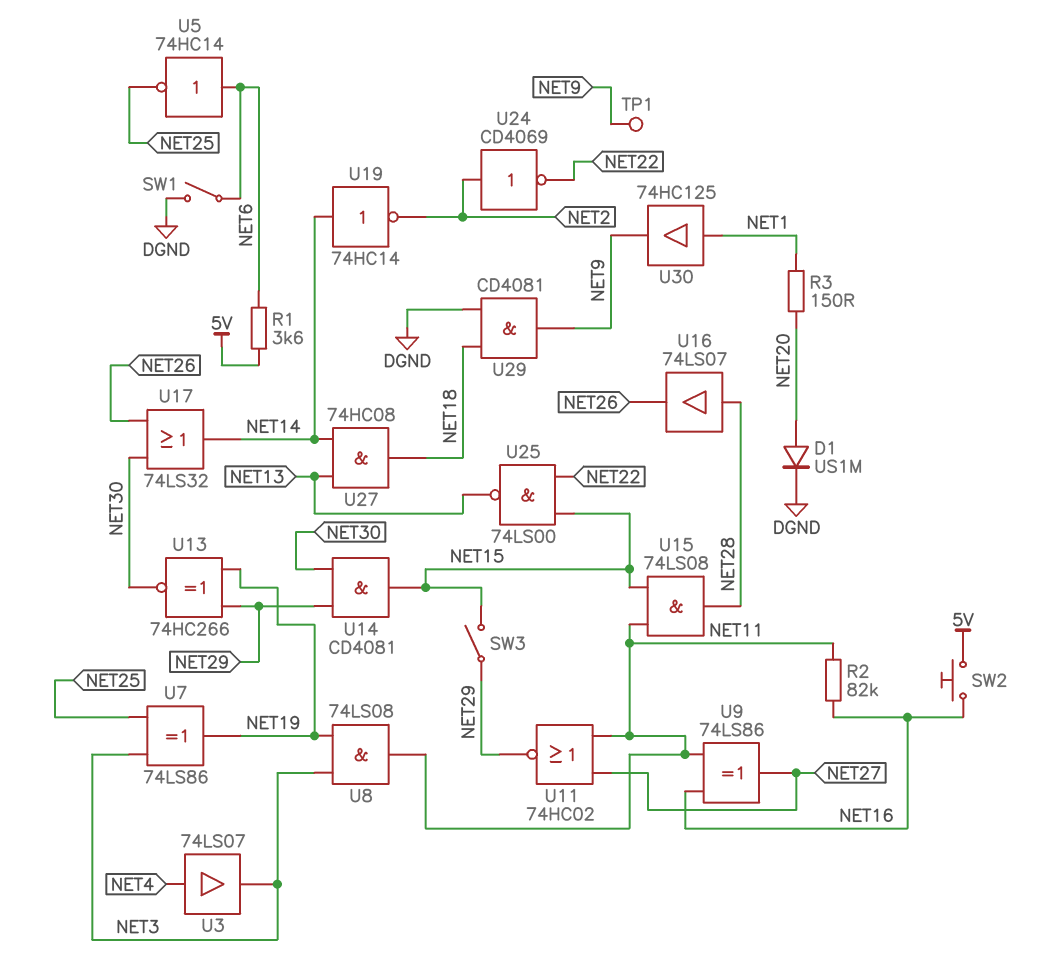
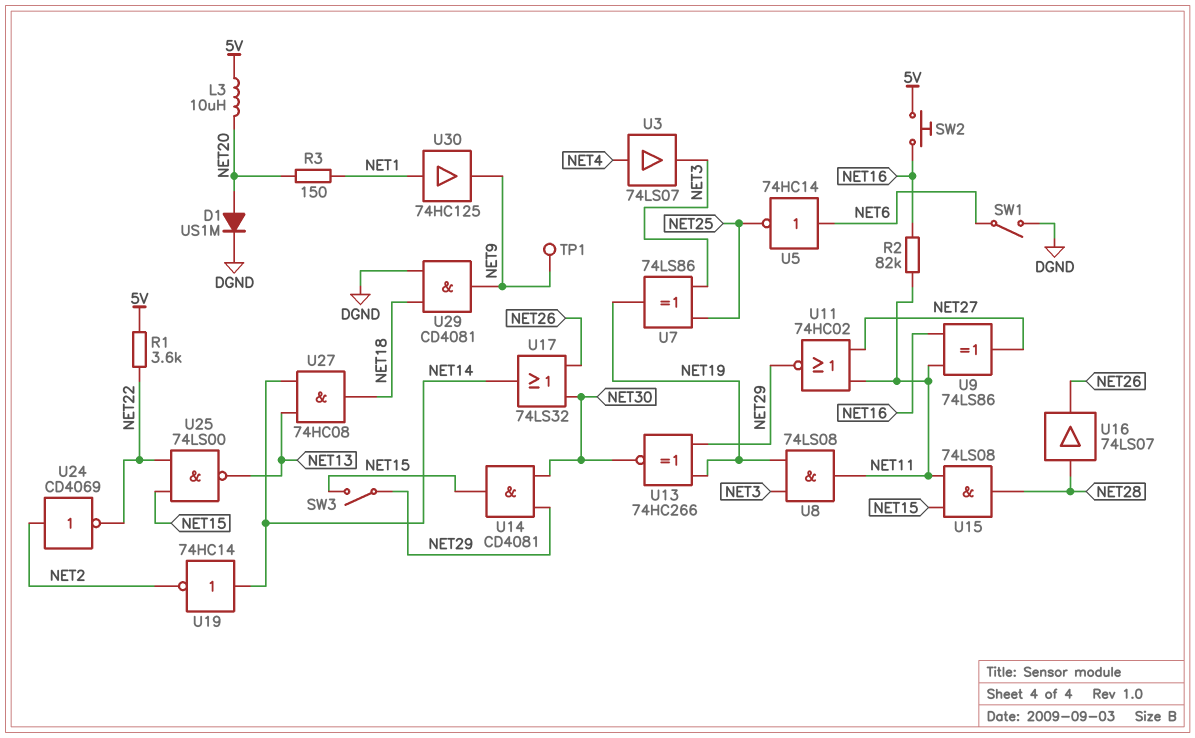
L3: none -> 10uH (5V, NET20)
R1: 3.6k (5V, NET6) -> 3.6k (5V, NET22)

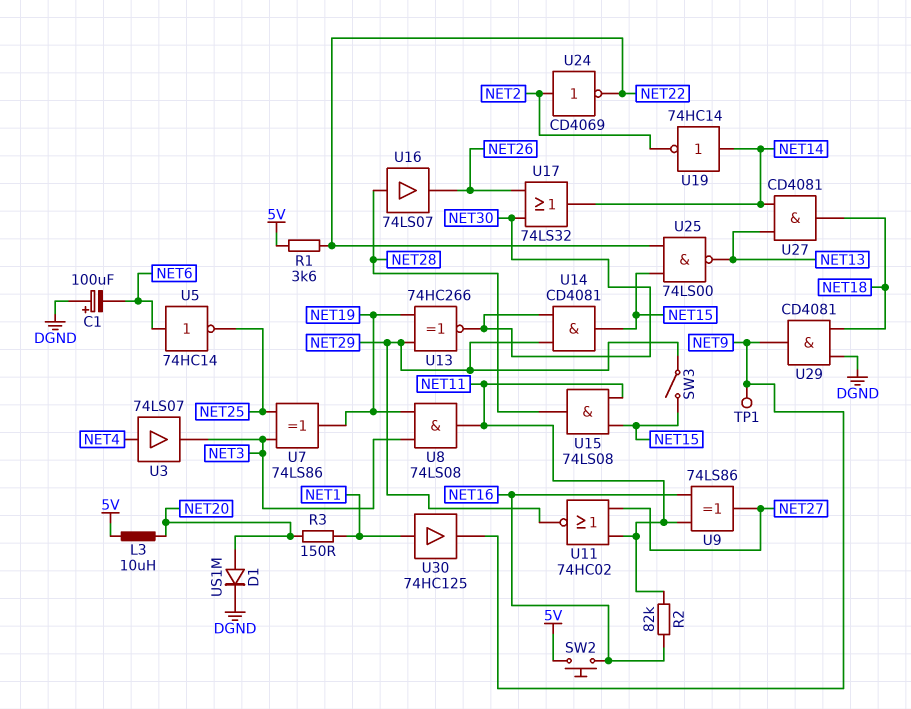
C1: none -> 100uF (plus DGND, minus NET6)
SW1: switch (DGND, NET6) -> none
U27: AND 74HC08 (in NET13, in NET14, out NET18) -> AND CD4081 (in NET13, in NET14, out NET18)

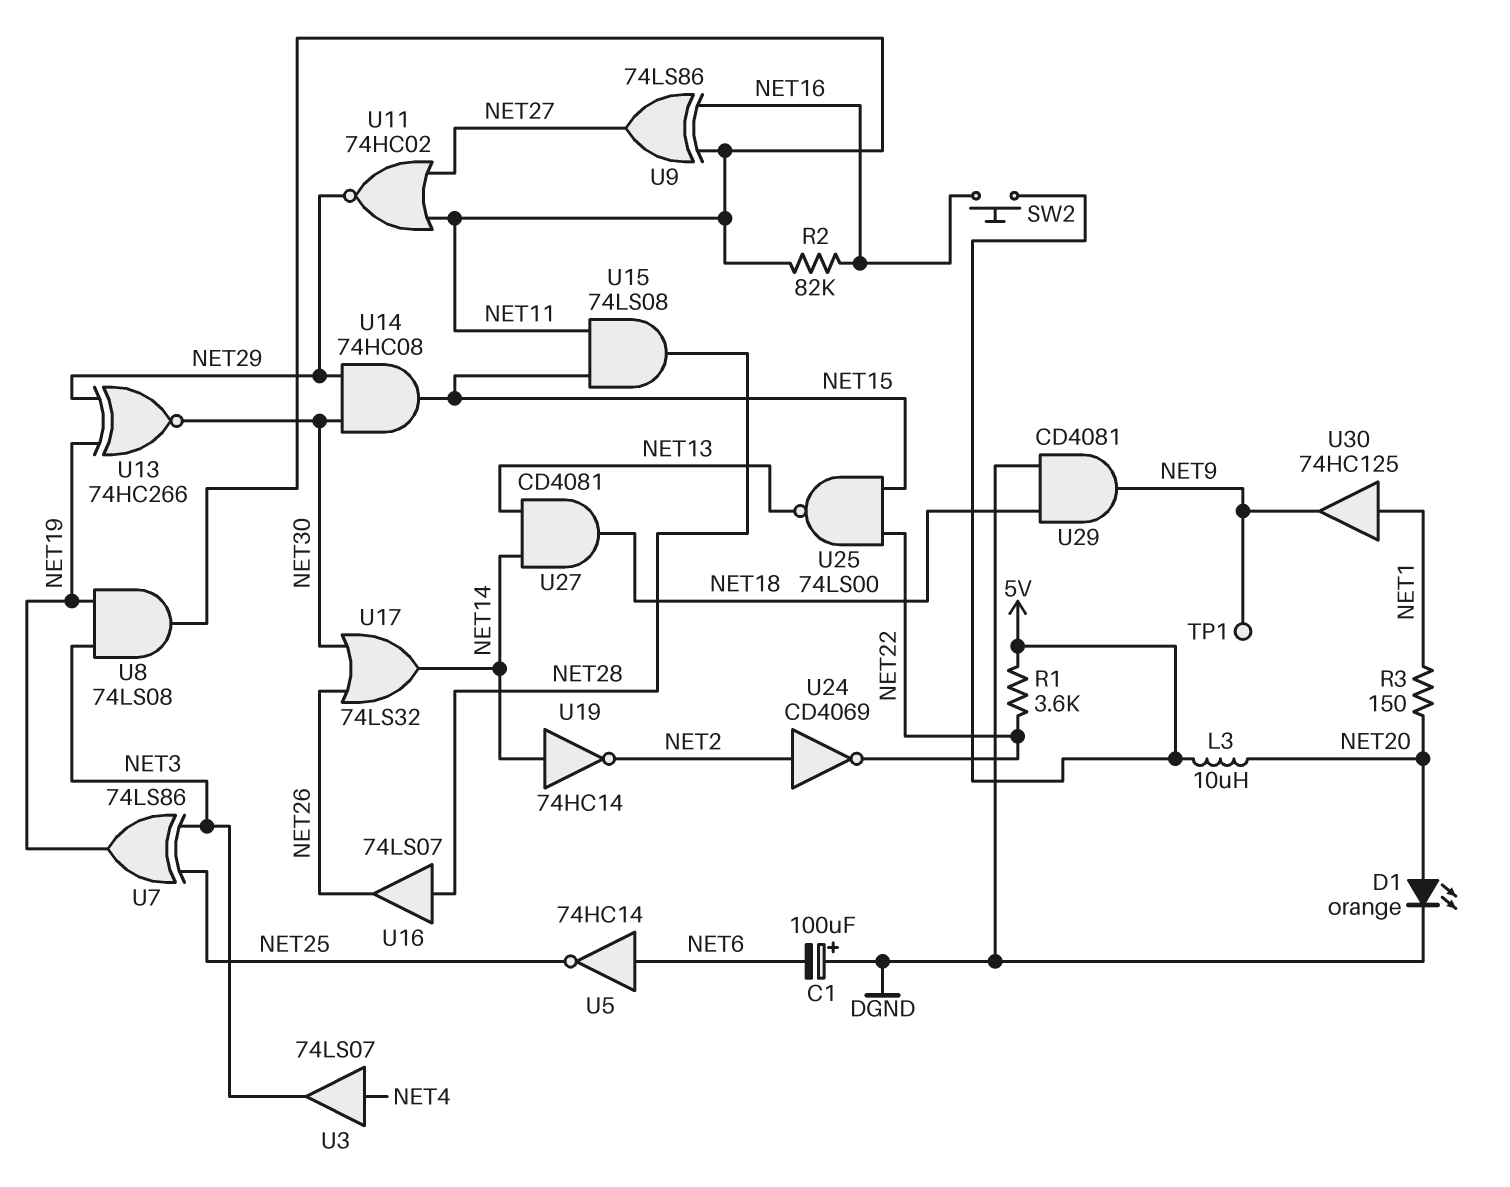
D1: diode US1M (A NET20, K DGND) -> LED orange (A NET20, K DGND)
SW3: switch (NET15, NET29) -> none
U14: AND CD4081 (in NET29, in NET30, out NET15) -> AND 74HC08 (in NET29, in NET30, out NET15)

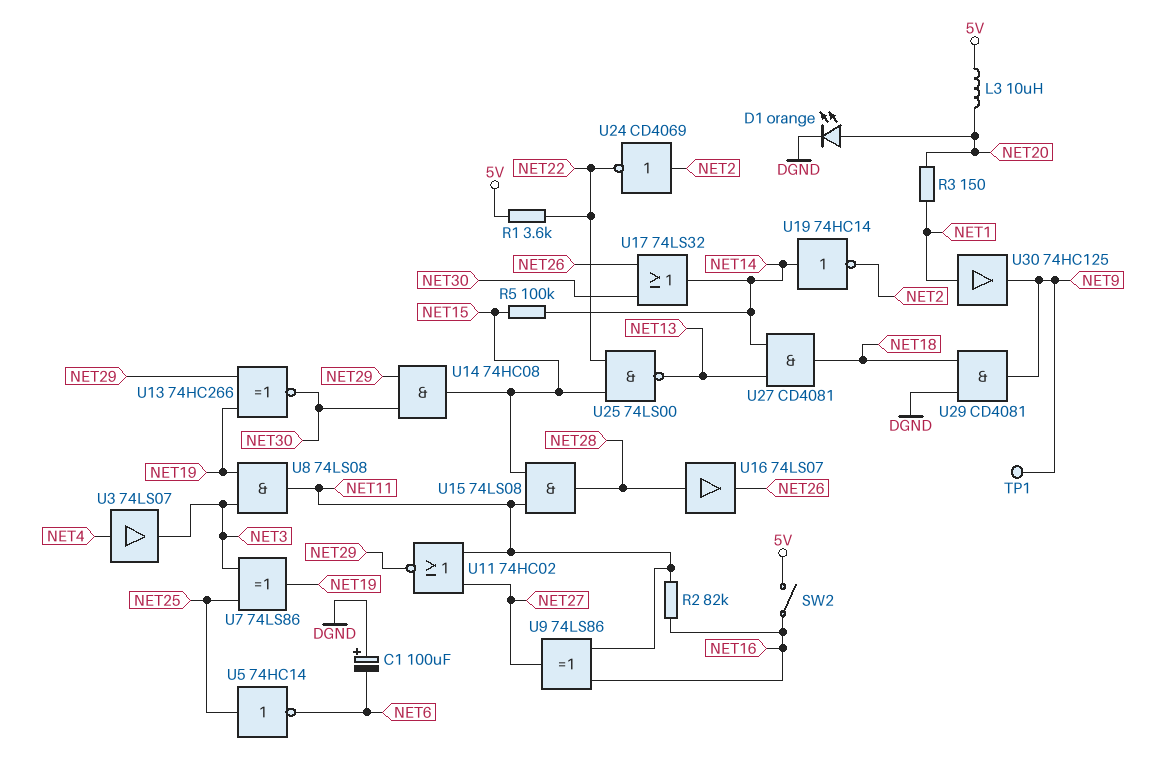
R5: none -> 100k (NET14, NET15)
SW2: button (5V, NET16) -> switch (5V, NET16)
U5: NOT 74HC14 (in NET6, out NET25) -> NOT 74HC14 (in NET25, out NET6)

